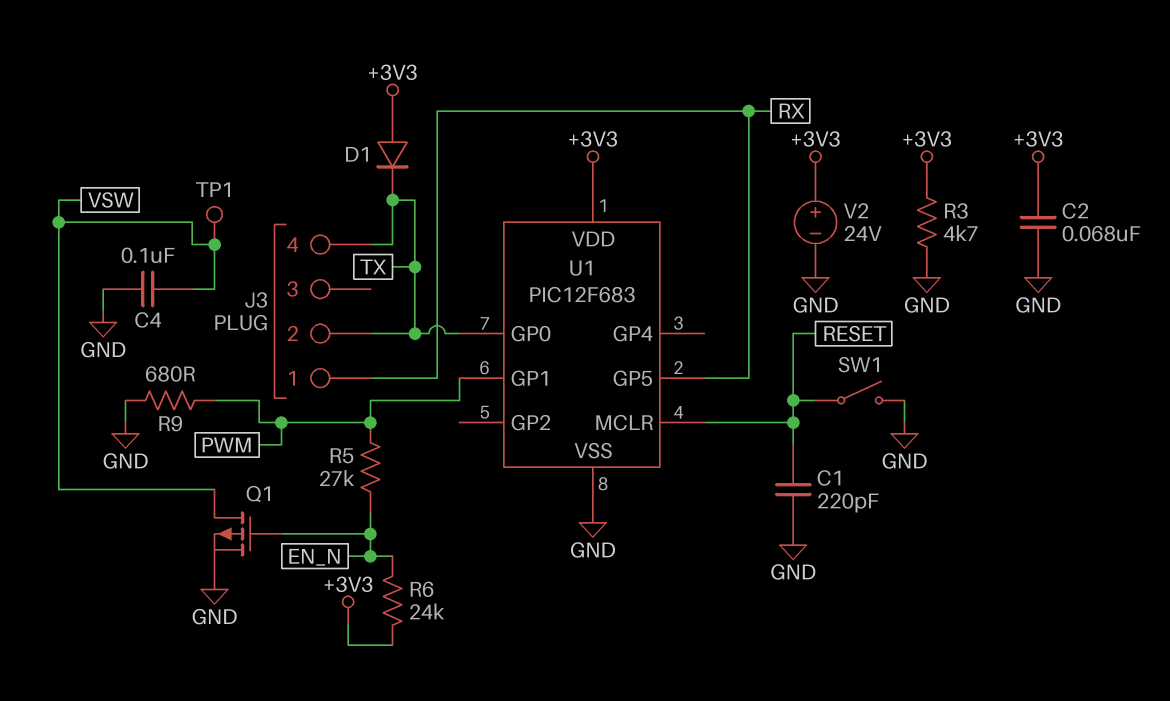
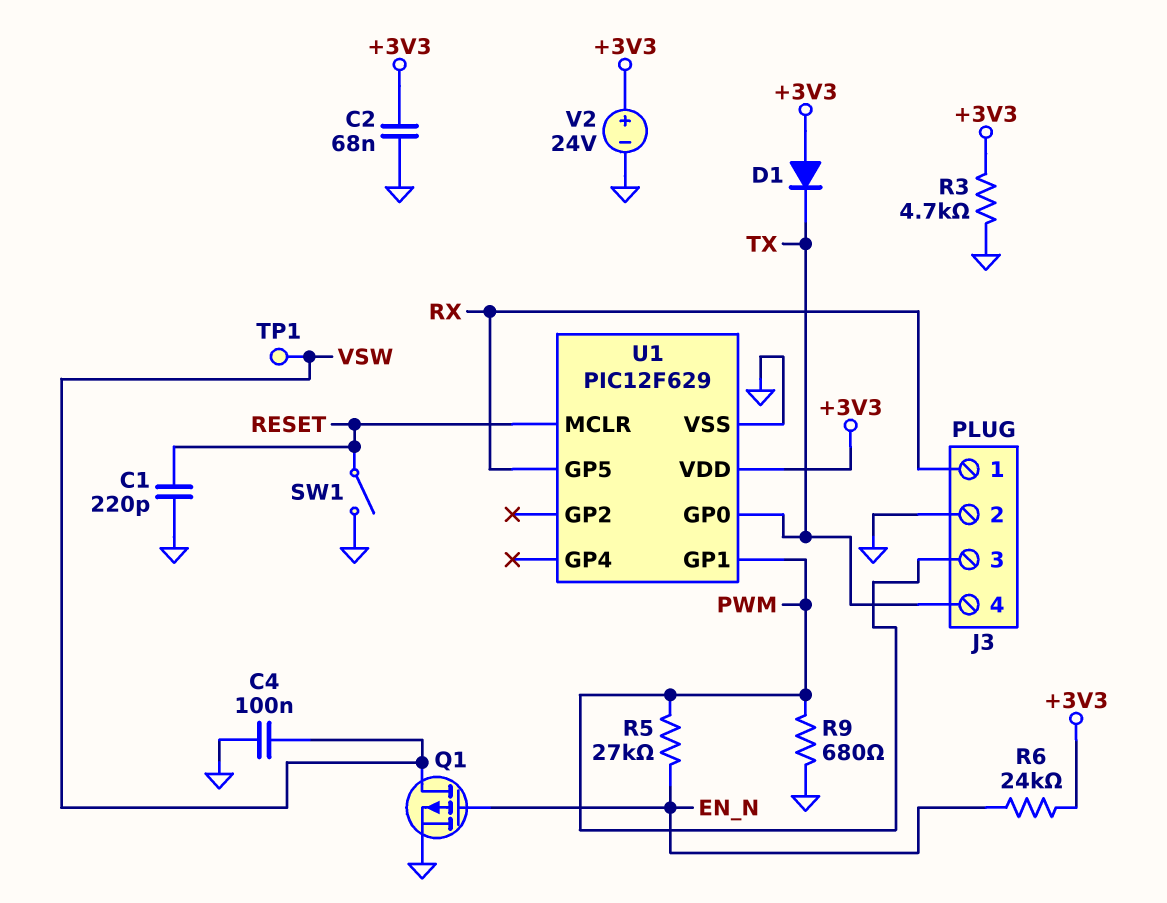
J3 pin 2: TX -> GND
J3 pin 3: none -> PWM
U1: PIC12F683 -> PIC12F629

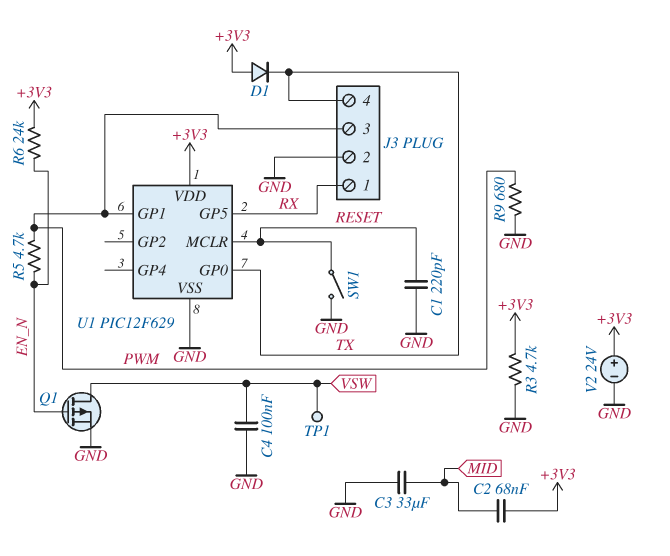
C2: 68nF (+3V3, GND) -> 68nF (+3V3, MID)
C3: none -> 33uF (GND, MID)
R5: 27k (EN_N, PWM) -> 4.7k (EN_N, PWM)

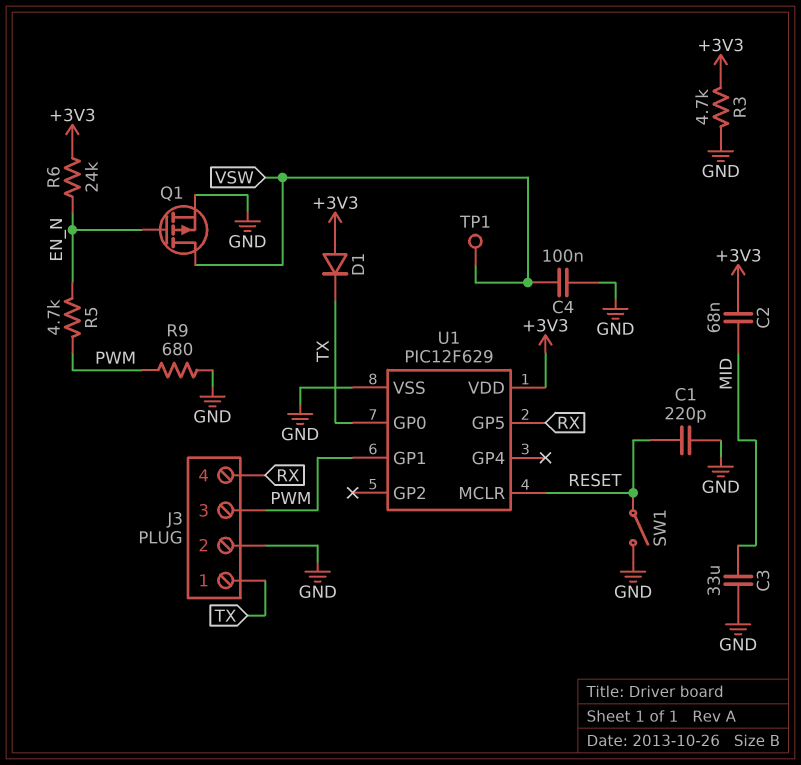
J3 pin 1: RX -> TX
J3 pin 4: TX -> RX
V2: 24V (plus +3V3, minus GND) -> none

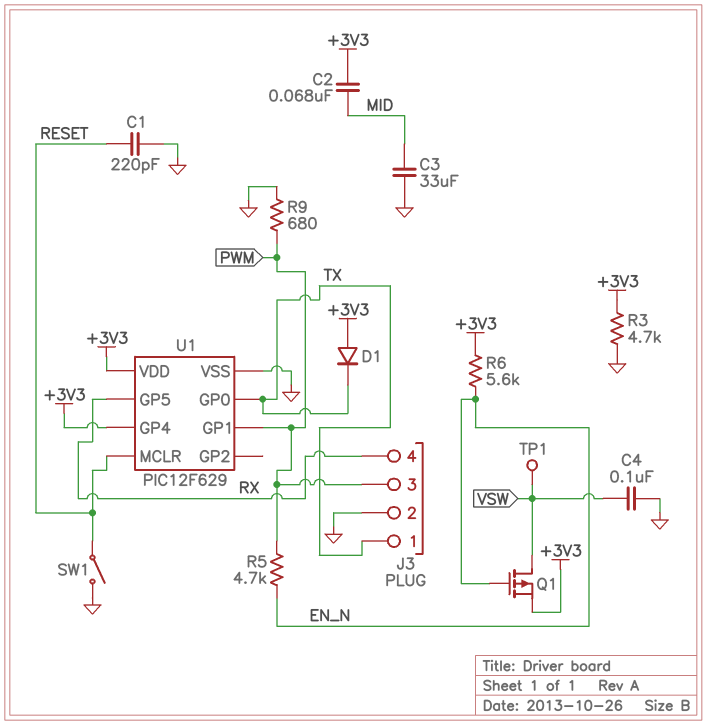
Q1: PMOS (G EN_N, D VSW, S GND) -> PMOS (G EN_N, D VSW, S +3V3)
R6: 24k (+3V3, EN_N) -> 5.6k (+3V3, EN_N)
U1 pin GP4: none -> +3V3

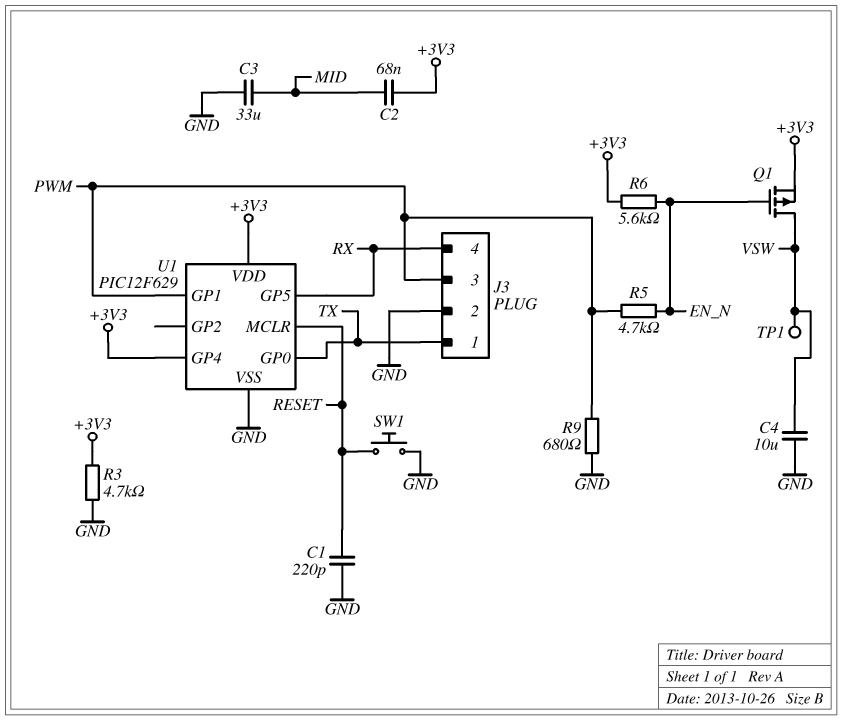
C4: 100nF (GND, VSW) -> 10uF (GND, VSW)
D1: diode (A +3V3, K TX) -> none
SW1: switch (GND, RESET) -> button (GND, RESET)

